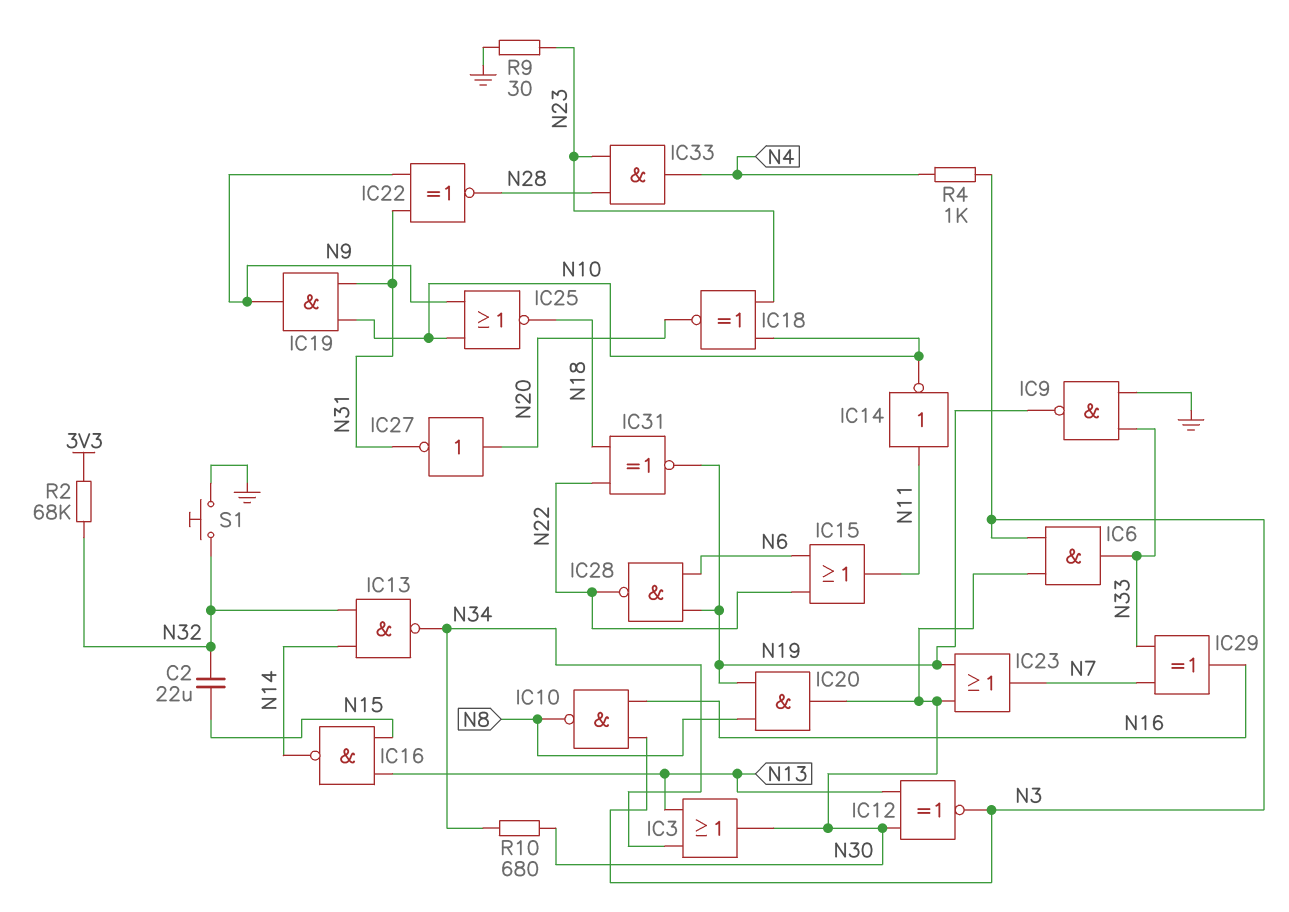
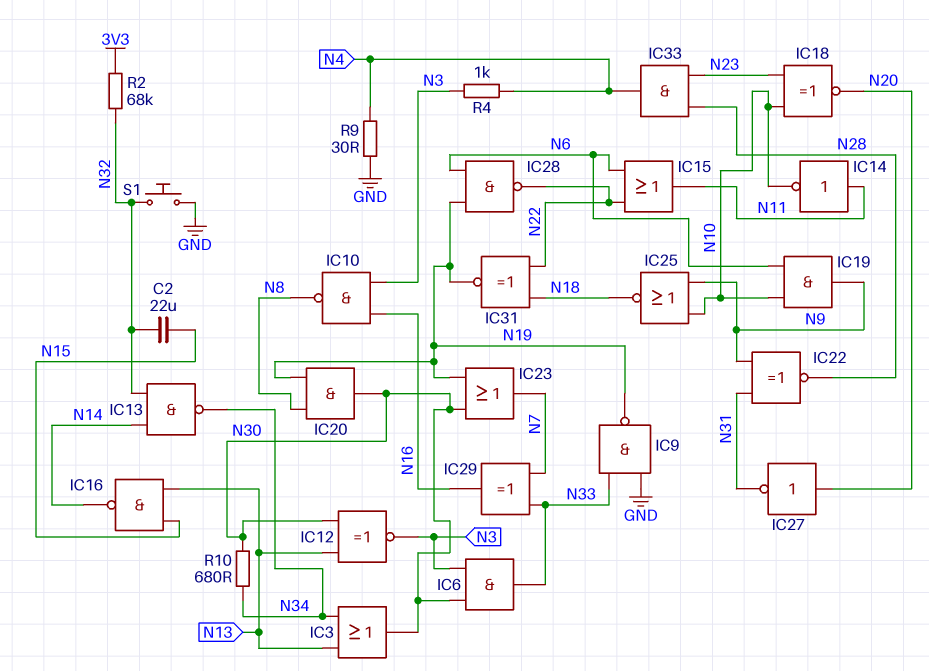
IC19: AND (in N10, in N31, out N9) -> AND (in N6, in N10, out N9)
R9: 30 (GND, N23) -> 30 (GND, N4)

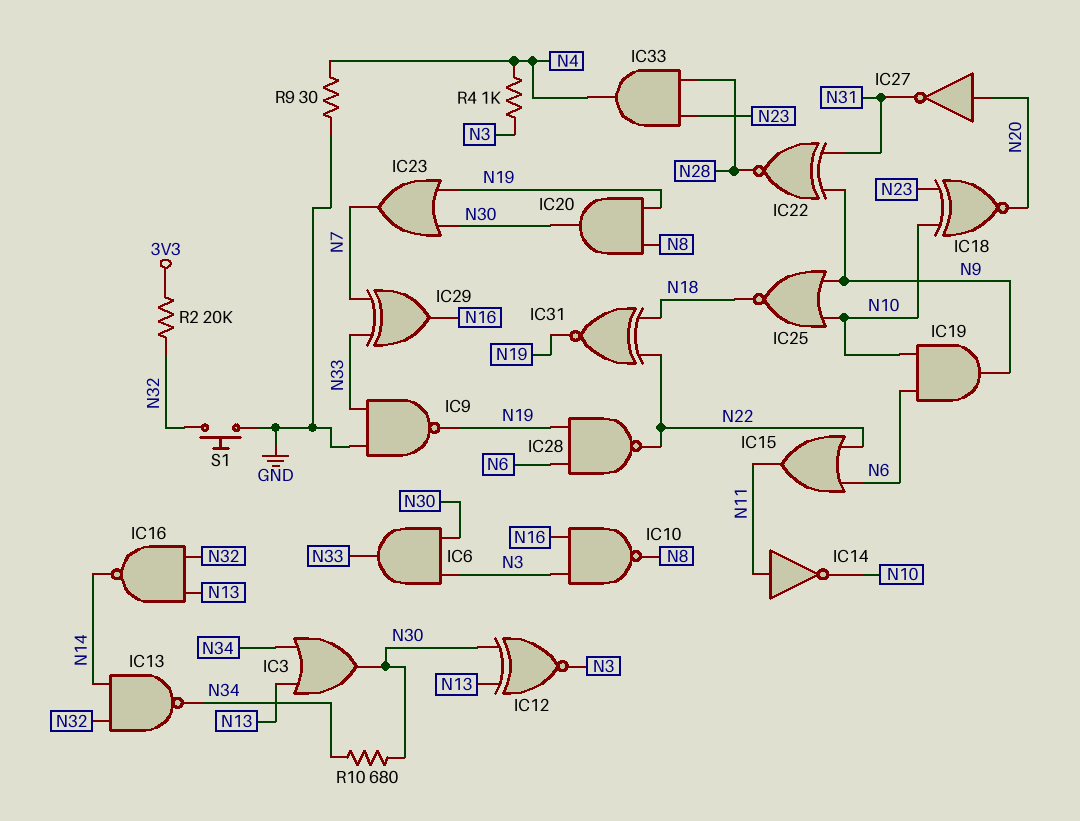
C2: 22uF (N15, N32) -> none
IC16: NAND (in N13, in N15, out N14) -> NAND (in N13, in N32, out N14)
R2: 68k (3V3, N32) -> 20k (3V3, N32)

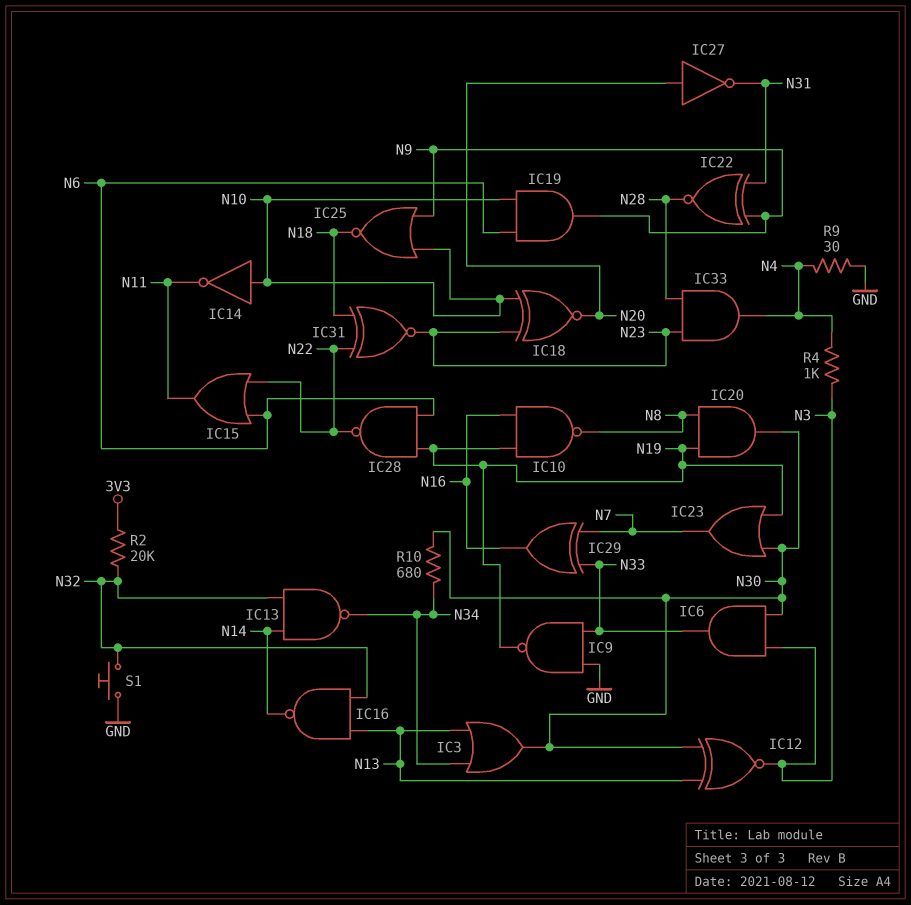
IC10: NAND (in N3, in N16, out N8) -> NAND (in N16, in N19, out N8)
IC14: NOT (in N11, out N10) -> NOT (in N10, out N11)
IC31: XNOR (in N18, in N22, out N19) -> XNOR (in N18, in N22, out N23)

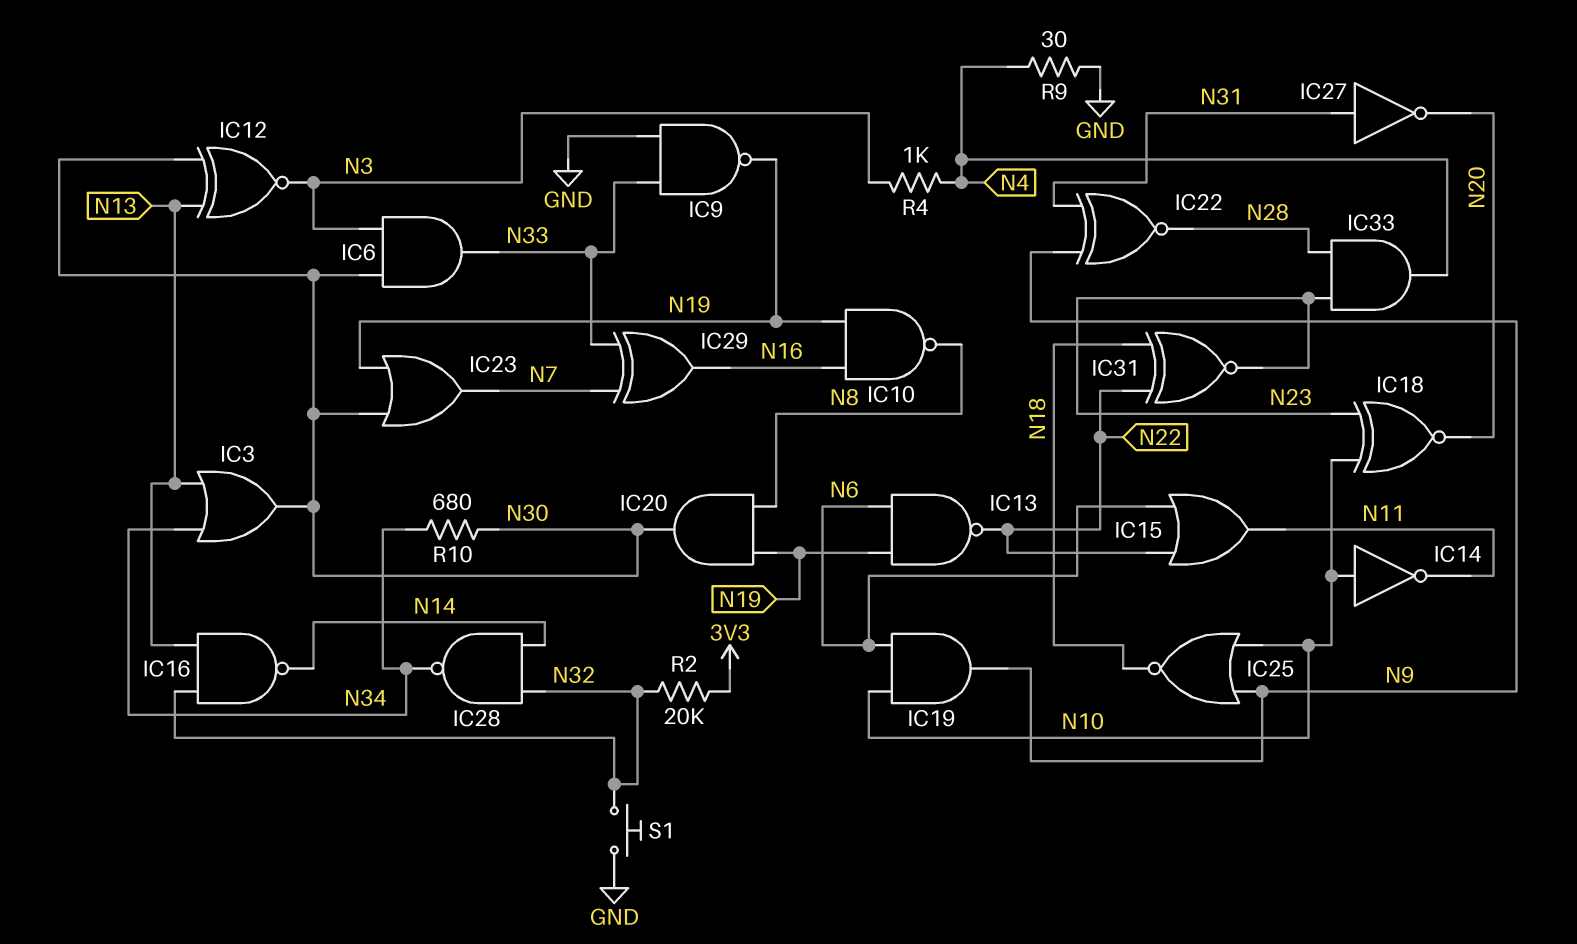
IC13: NAND (in N14, in N32, out N34) -> NAND (in N6, in N19, out N22)
IC27: NOT (in N20, out N31) -> NOT (in N31, out N20)
IC28: NAND (in N6, in N19, out N22) -> NAND (in N14, in N32, out N34)

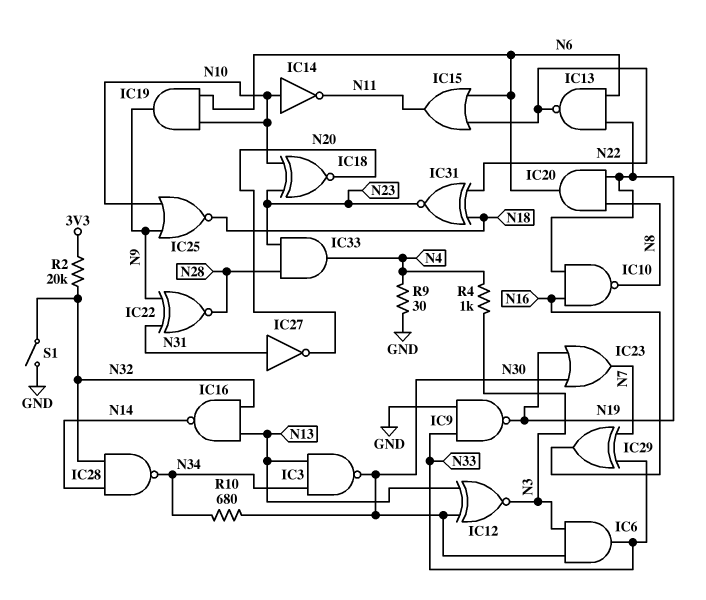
IC3: OR (in N13, in N34, out N30) -> NAND (in N13, in N34, out N30)
IC20: AND (in N8, in N19, out N30) -> AND (in N8, in N19, out N6)
S1: button (GND, N32) -> switch (GND, N32)

